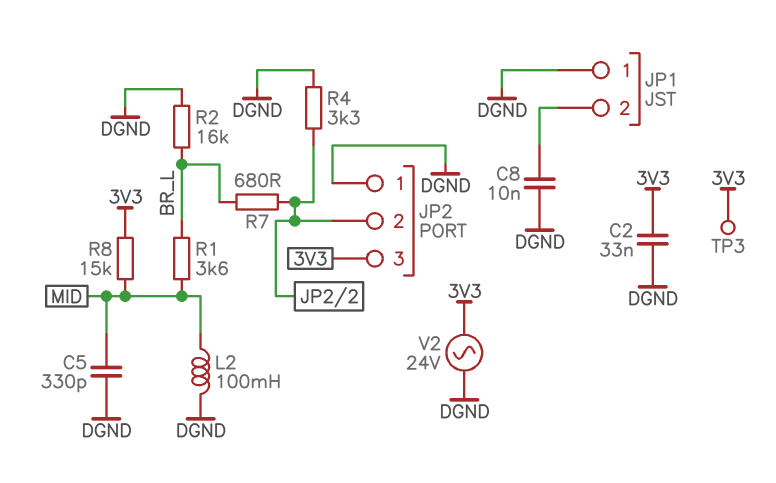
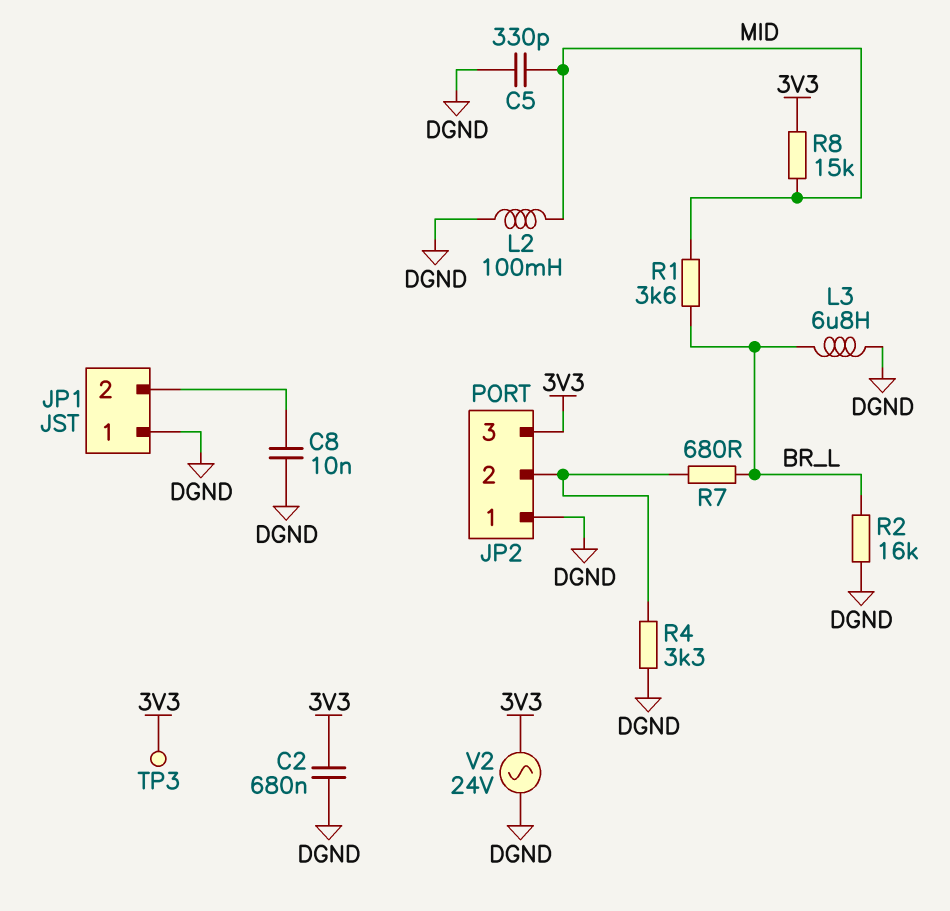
C2: 33nF (3V3, DGND) -> 680nF (3V3, DGND)
L3: none -> 6.8uH (BR_L, DGND)

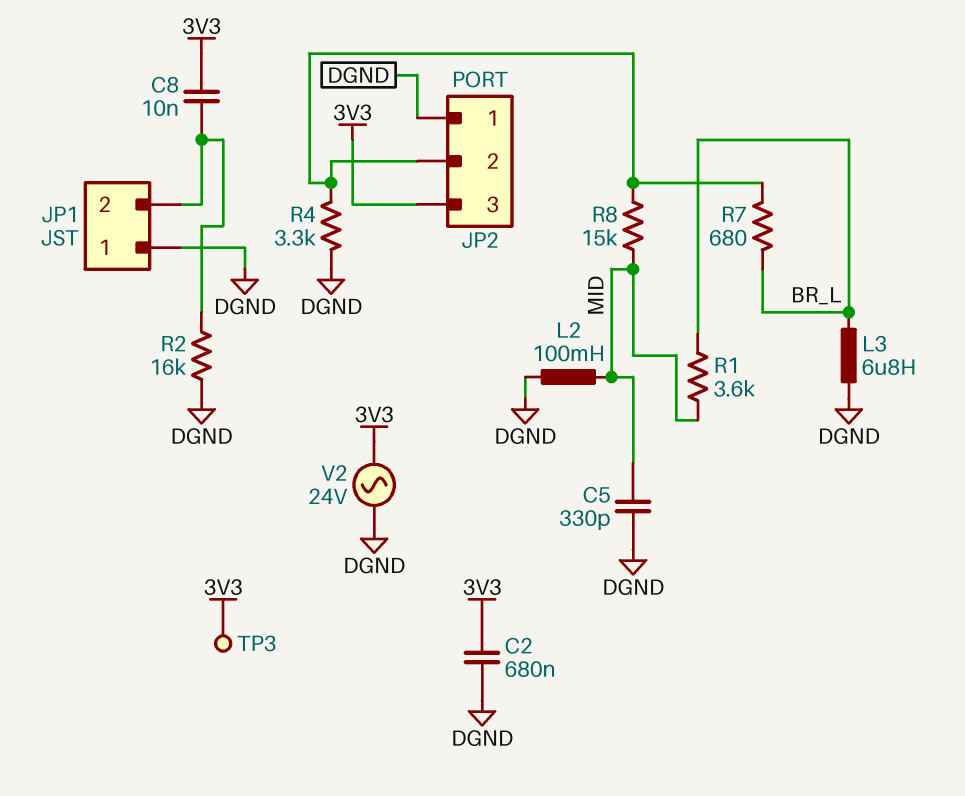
C8: 10nF (DGND, JP1/2) -> 10nF (3V3, JP1/2)
R2: 16k (BR_L, DGND) -> 16k (DGND, JP1/2)
R8: 15k (3V3, MID) -> 15k (JP2/2, MID)

